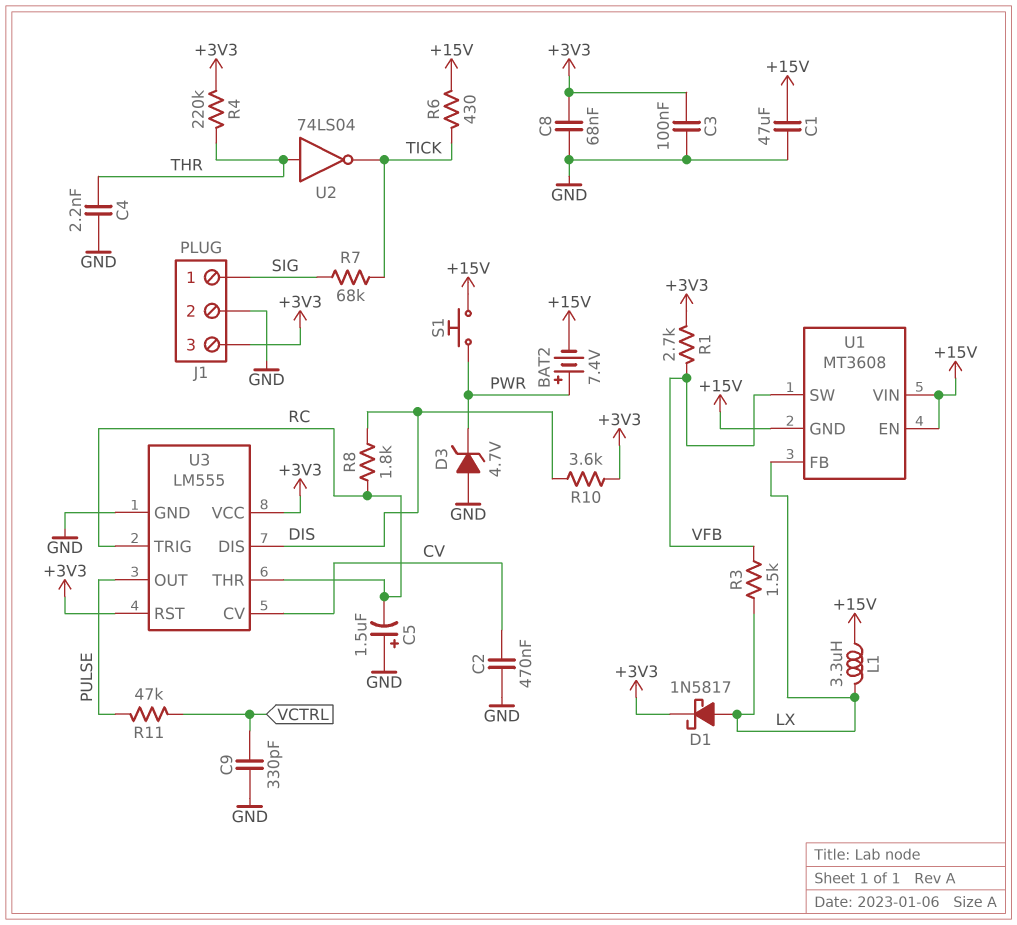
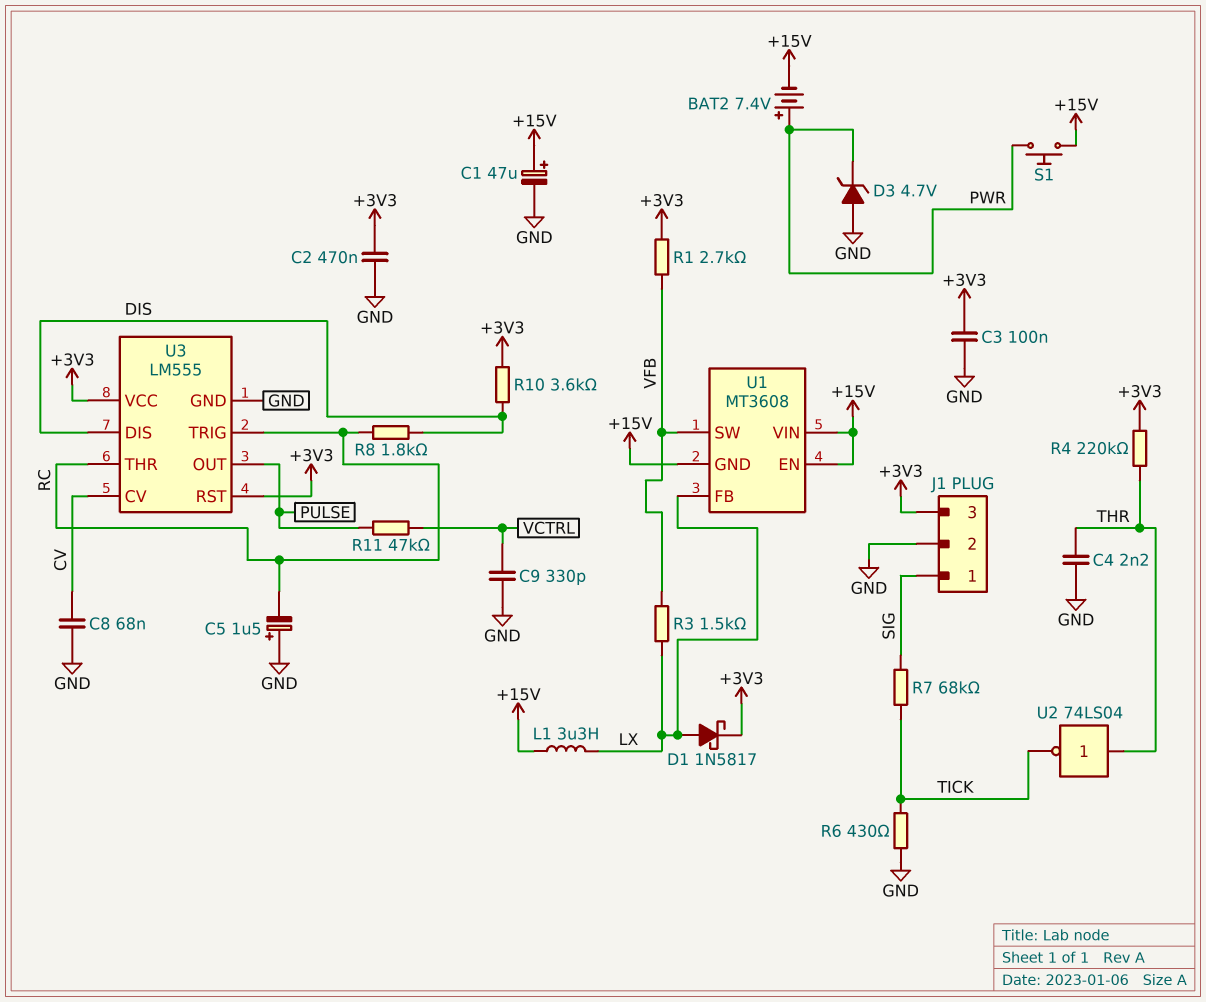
C1: 47uF (+15V, GND) -> 47uF (plus +15V, minus GND)
C2: 470nF (CV, GND) -> 470nF (+3V3, GND)
C8: 68nF (+3V3, GND) -> 68nF (CV, GND)
R6: 430 (+15V, TICK) -> 430 (GND, TICK)

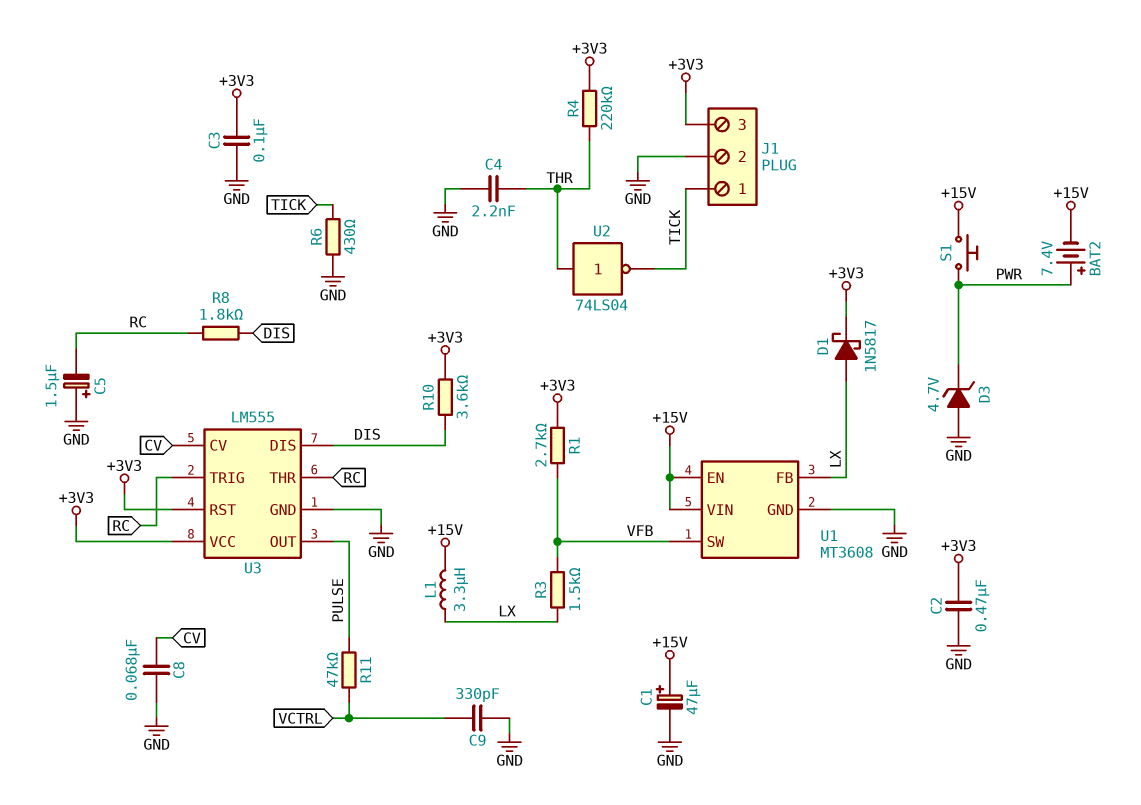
J1 pin 1: SIG -> TICK
R7: 68k (SIG, TICK) -> none
U1 pin GND: +15V -> GND

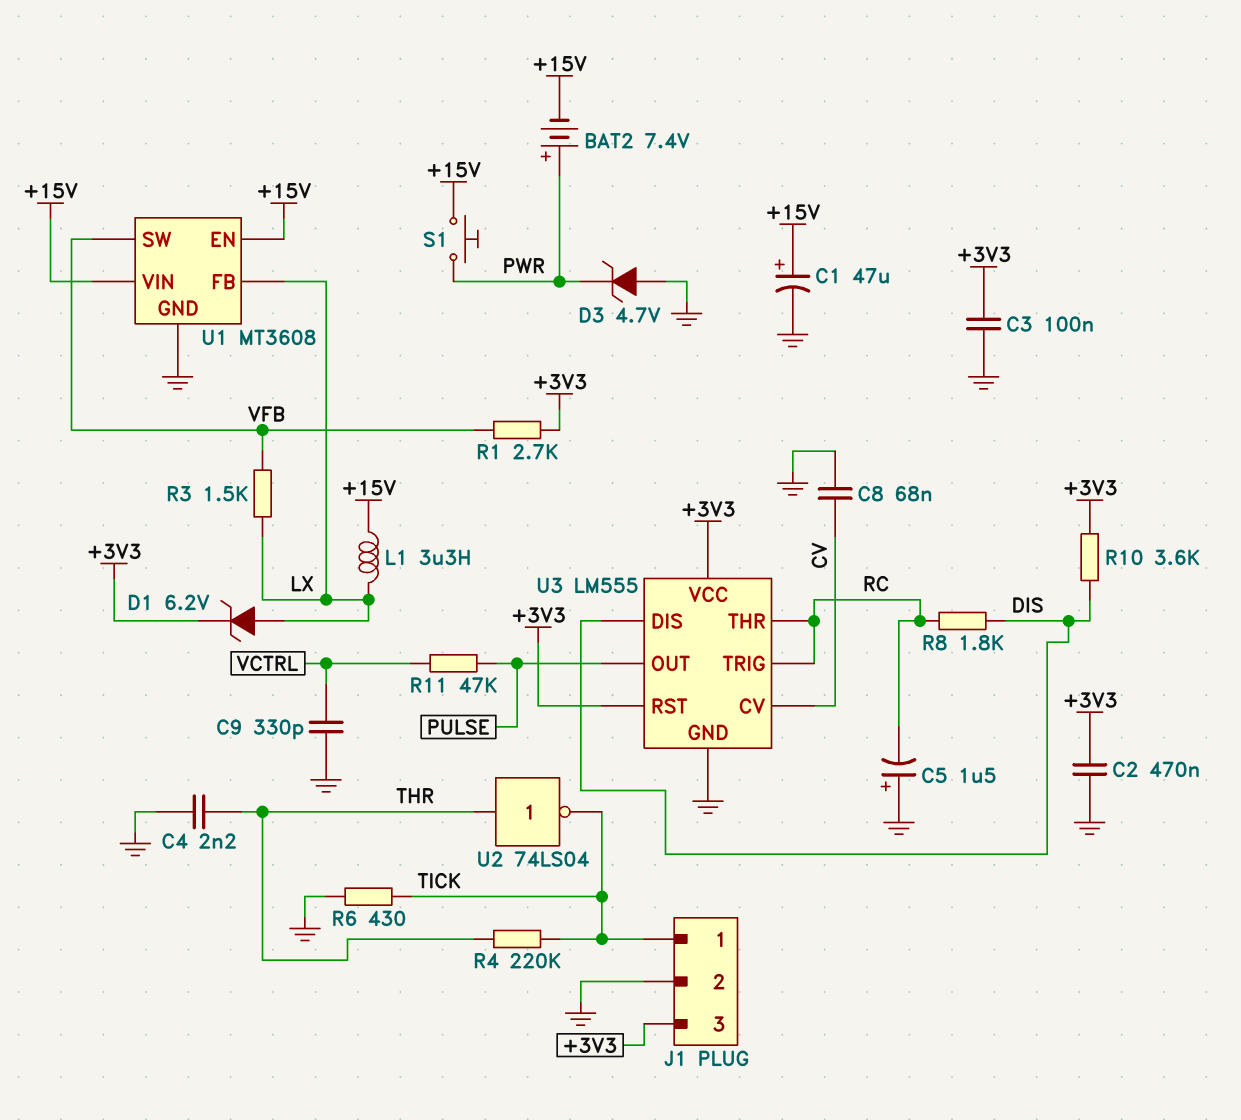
D1: schottky 1N5817 (A LX, K +3V3) -> zener 6.2V (A LX, K +3V3)
R4: 220k (+3V3, THR) -> 220k (THR, TICK)

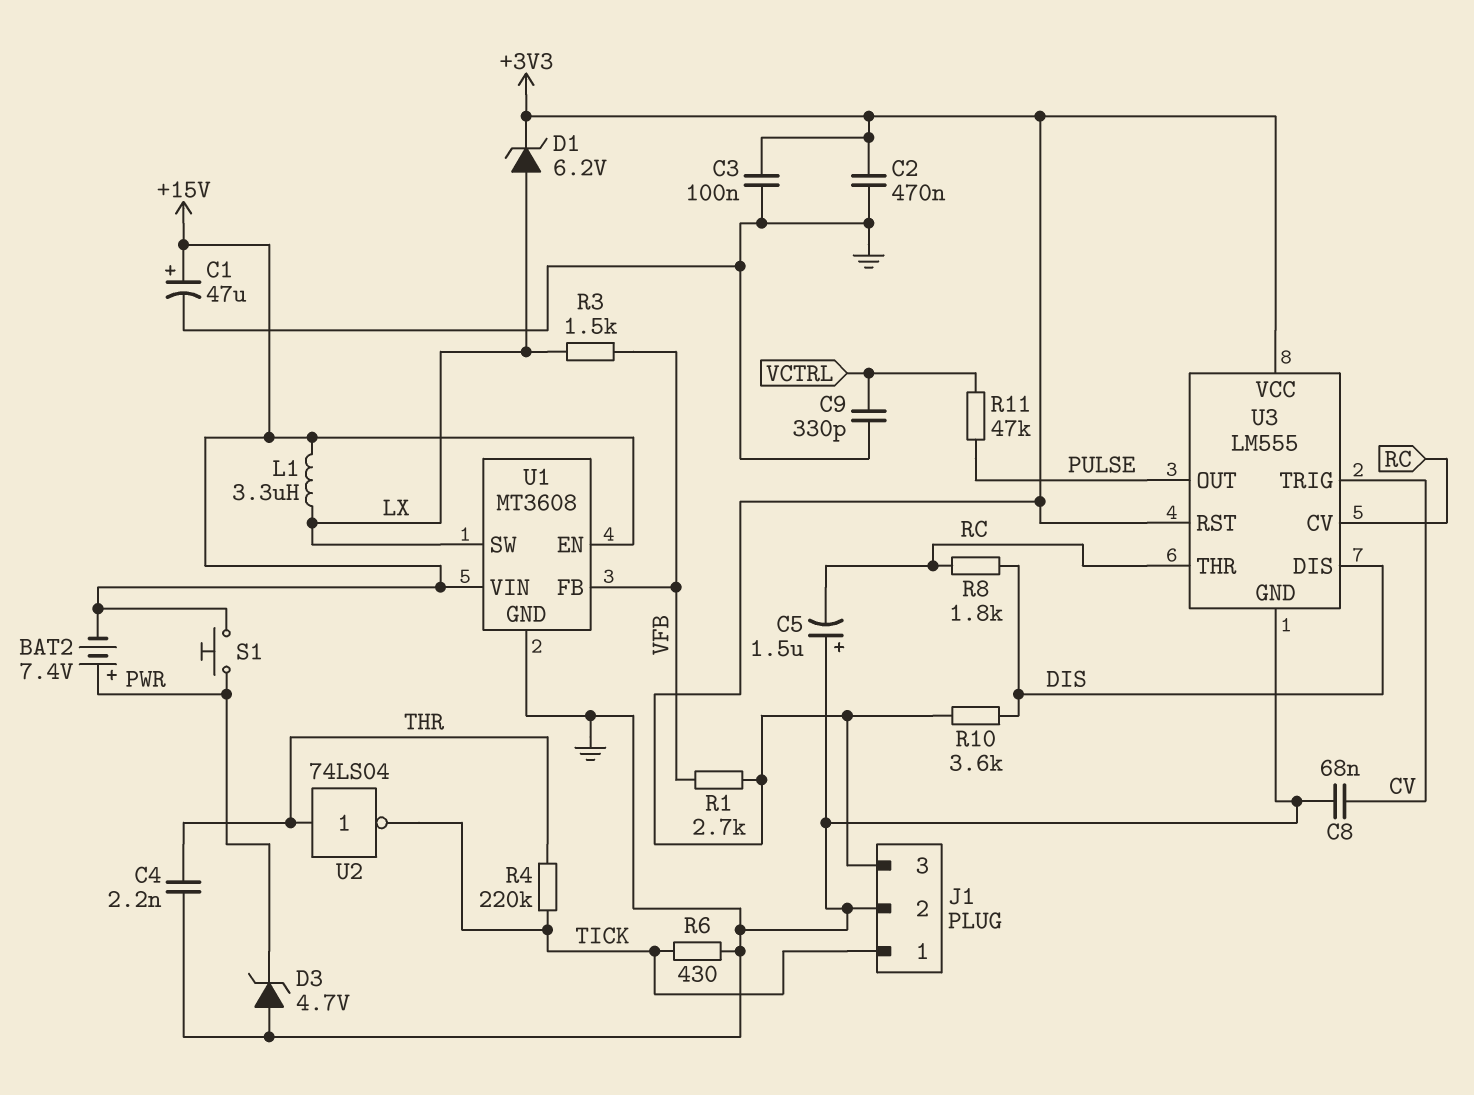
U1 pin FB: LX -> VFB
U1 pin SW: VFB -> LX
U3 pin CV: CV -> RC
U3 pin TRIG: RC -> CV

